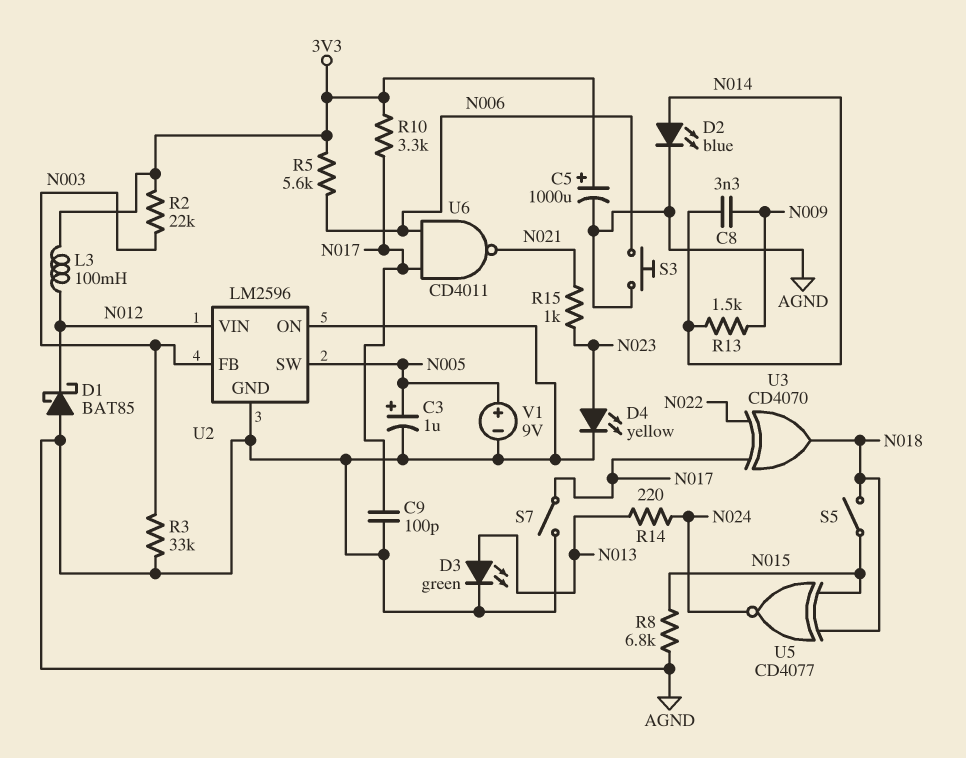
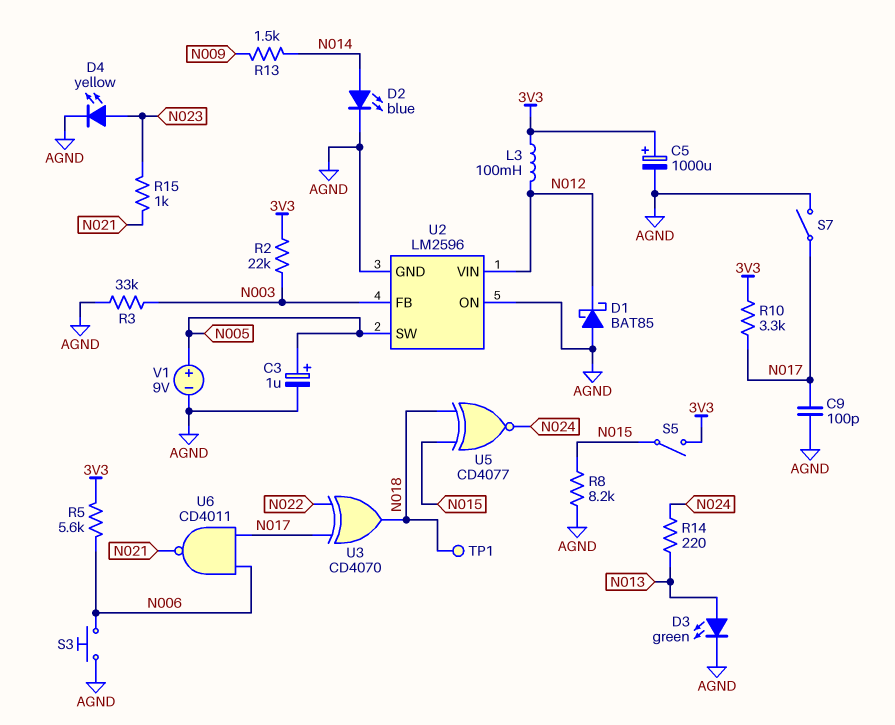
C8: 3.3nF (N009, N014) -> none
R8: 6.8k (AGND, N015) -> 8.2k (AGND, N015)
S5: switch (N015, N018) -> switch (3V3, N015)
TP1: none -> test point (N018)

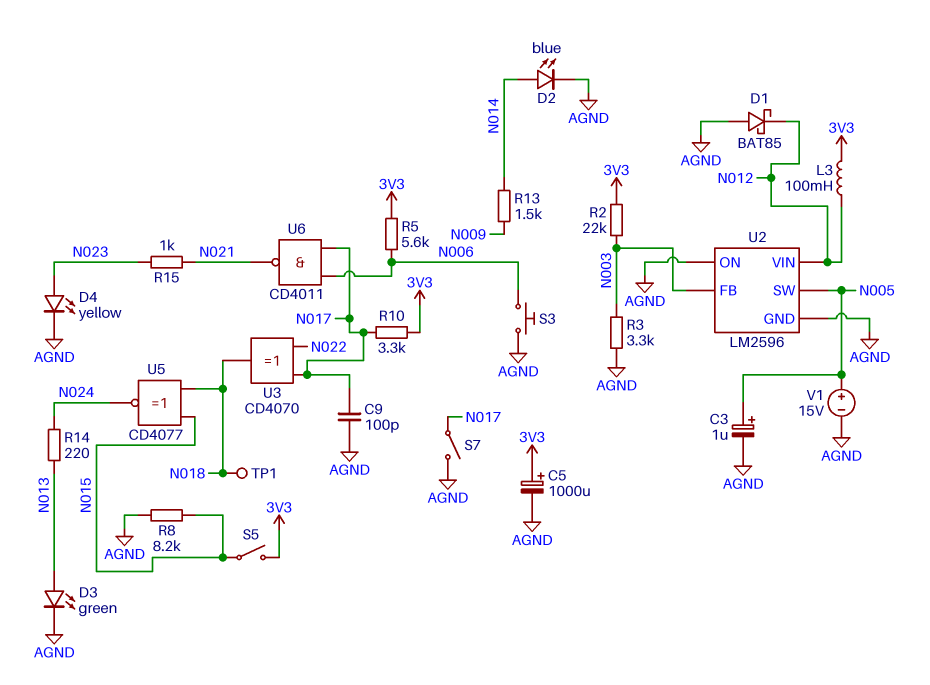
R3: 33k (AGND, N003) -> 3.3k (AGND, N003)
V1: 9V (plus N005, minus AGND) -> 15V (plus N005, minus AGND)

